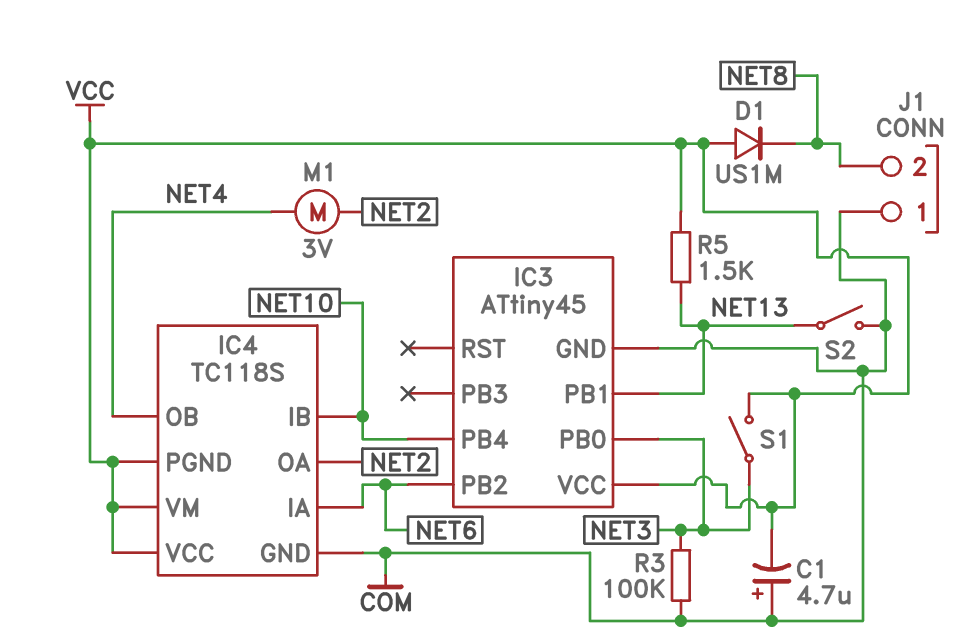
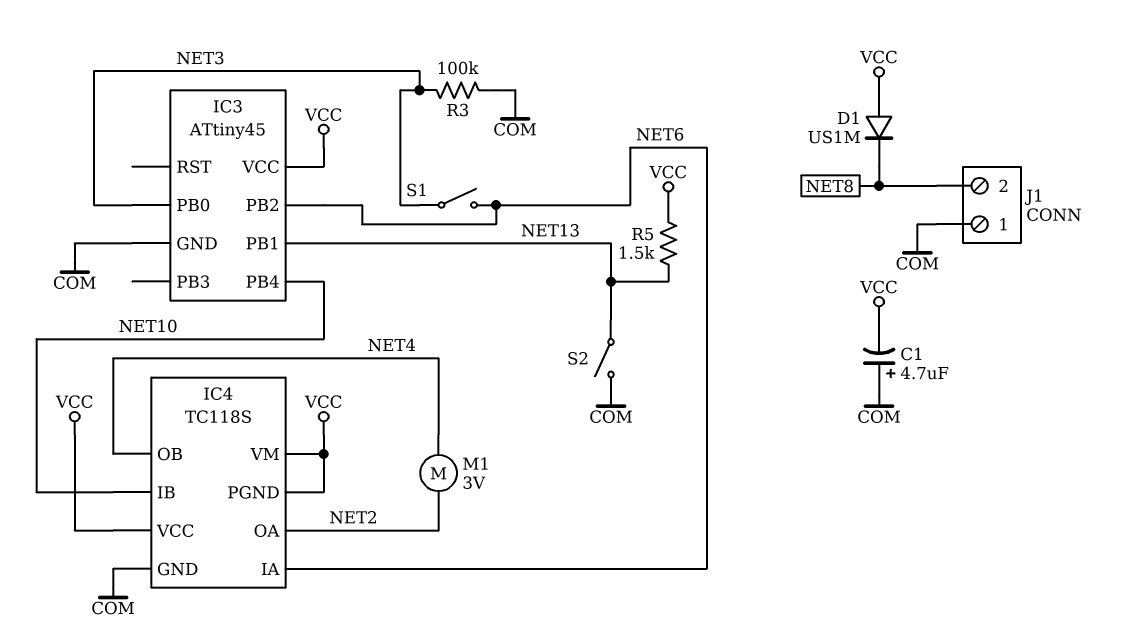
S1: switch (NET3, VCC) -> switch (NET3, NET6)

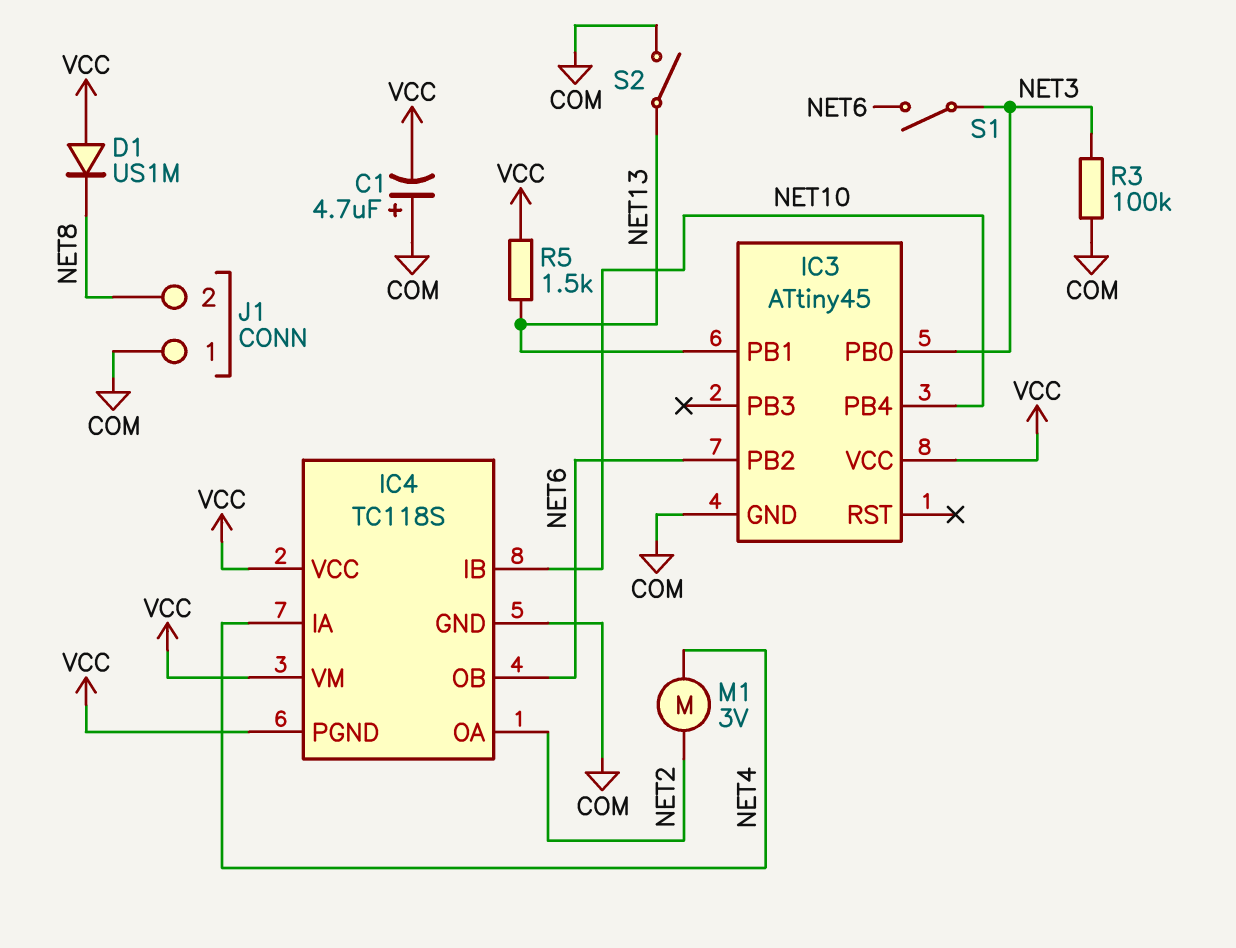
IC4 pin IA: NET6 -> NET4
IC4 pin OB: NET4 -> NET6

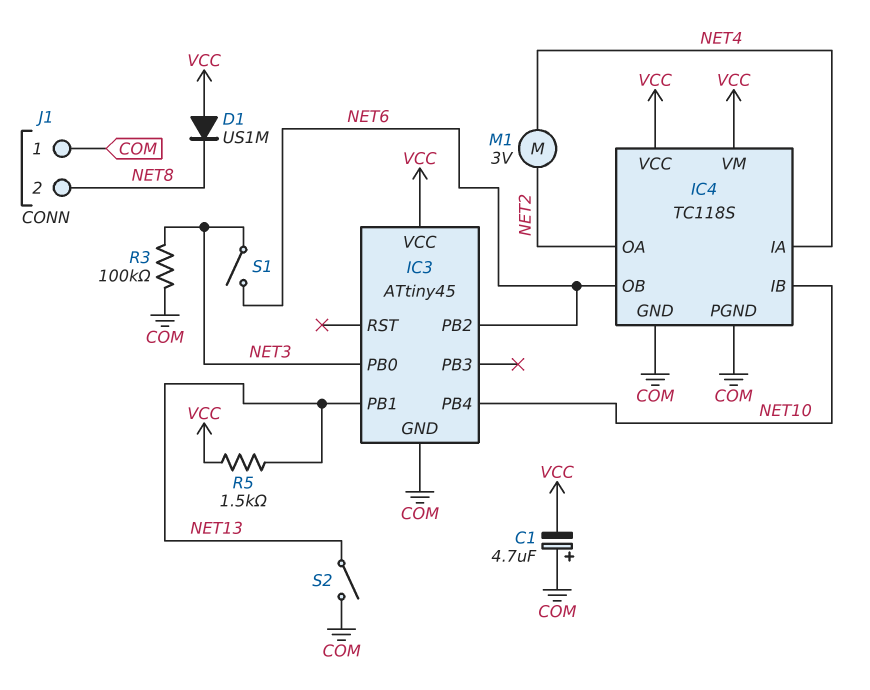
IC4 pin PGND: VCC -> COM

